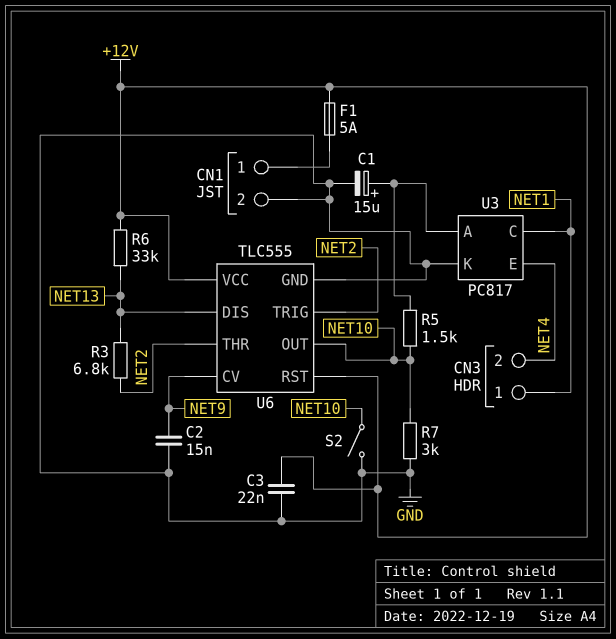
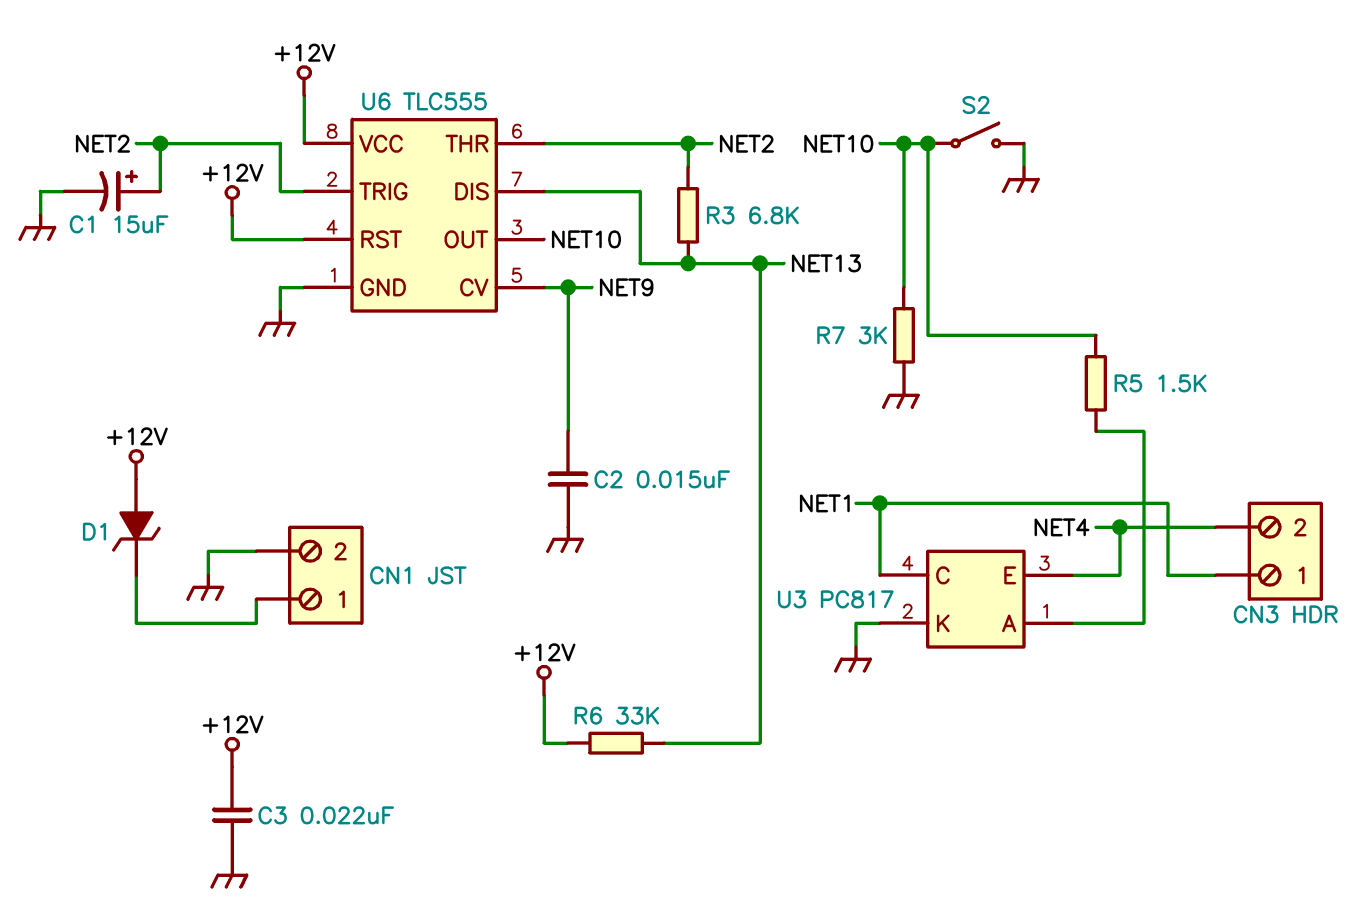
C1: 15uF (plus U3/A, minus GND) -> 15uF (plus NET2, minus GND)
D1: none -> zener (A +12V, K CN1/1)
F1: 5A (+12V, CN1/1) -> none

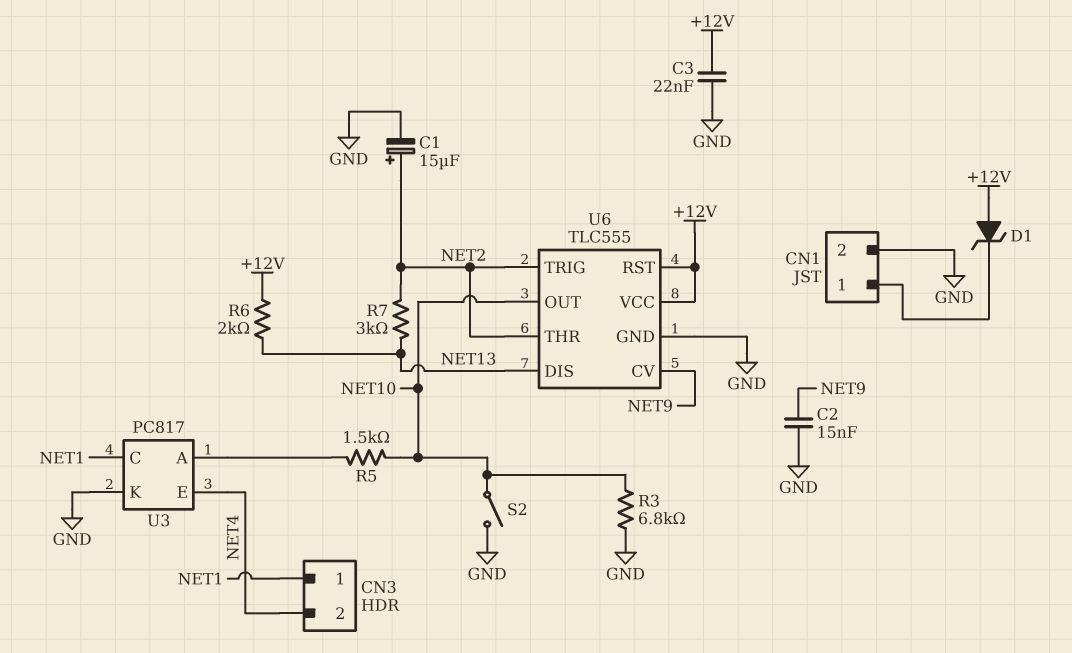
R3: 6.8k (NET2, NET13) -> 6.8k (GND, NET10)
R6: 33k (+12V, NET13) -> 2k (+12V, NET13)
R7: 3k (GND, NET10) -> 3k (NET2, NET13)

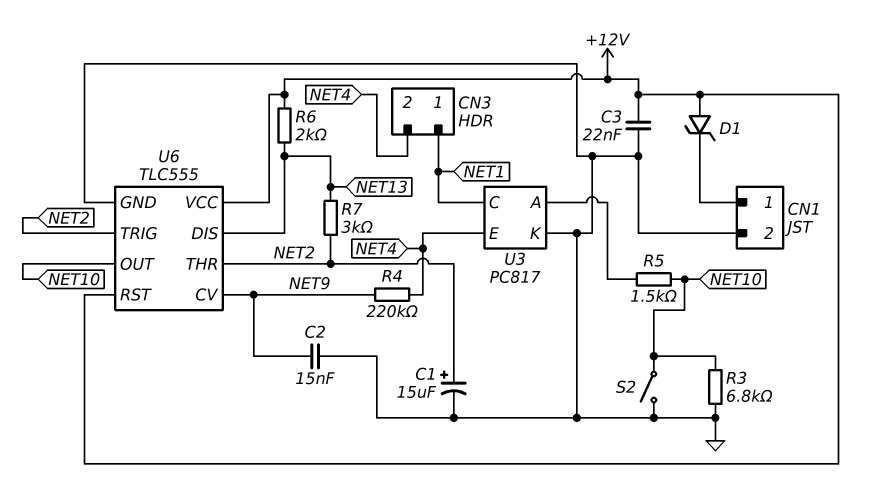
R4: none -> 220k (NET4, NET9)

